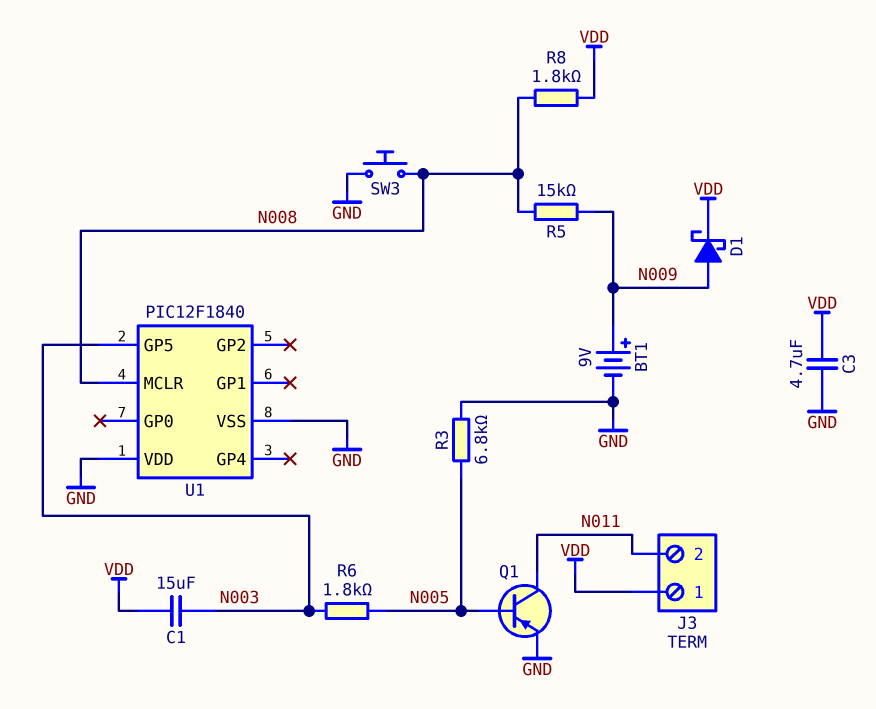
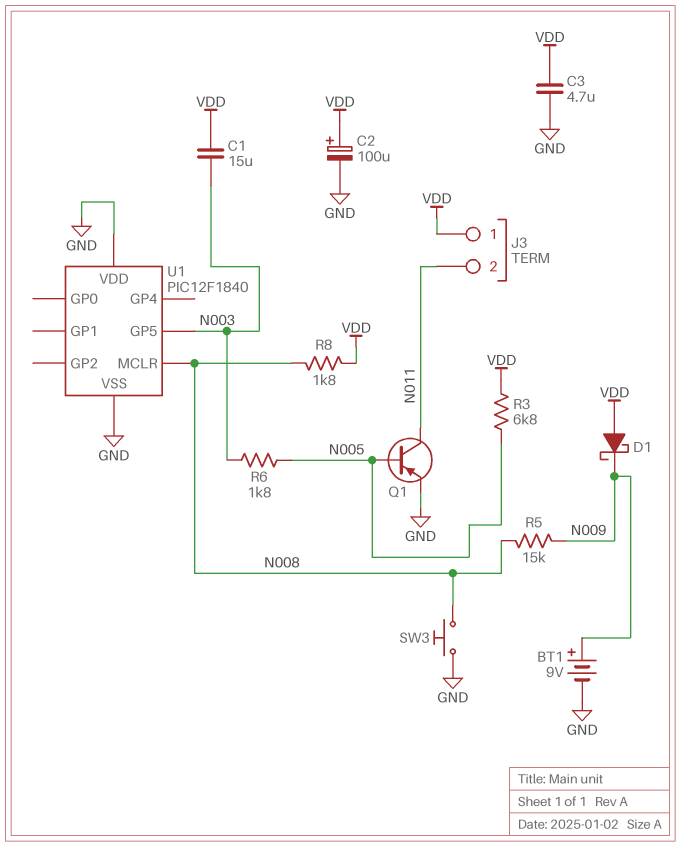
C2: none -> 100uF (plus VDD, minus GND)
D1: schottky (A N009, K VDD) -> schottky (A VDD, K N009)
R3: 6.8k (GND, N005) -> 6.8k (N005, VDD)

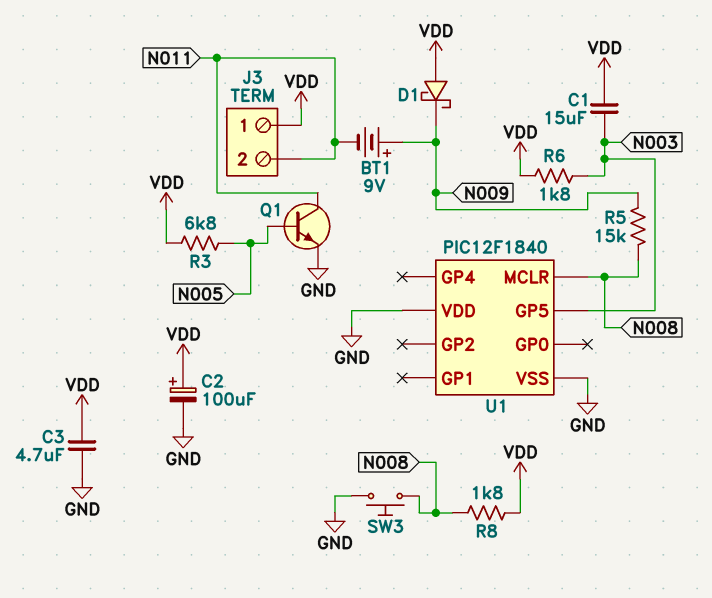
BT1: 9V (plus N009, minus GND) -> 9V (plus N009, minus N011)
Q1: PNP (B N005, C N011, E GND) -> NPN (B N005, C N011, E GND)
R6: 1.8k (N003, N005) -> 1.8k (N003, VDD)

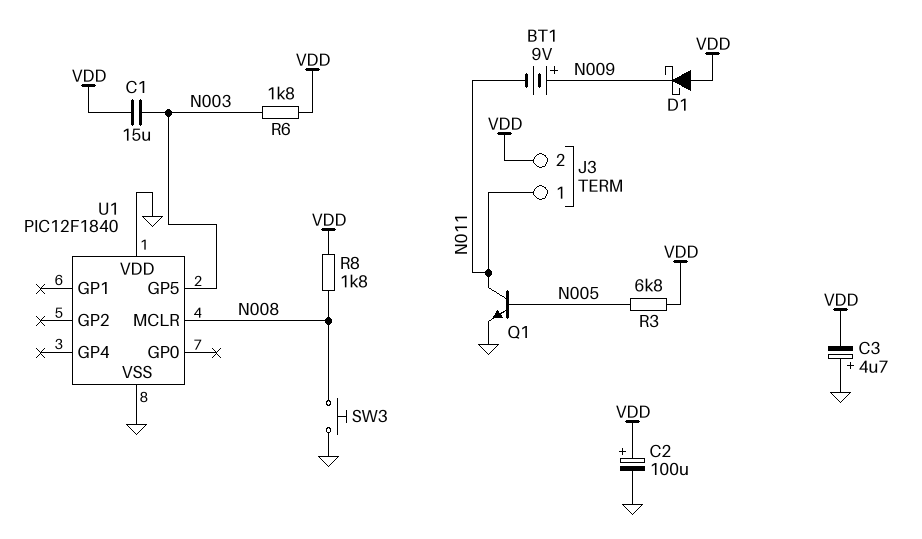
C3: 4.7uF (GND, VDD) -> 4.7uF (plus GND, minus VDD)
J3 pin 1: VDD -> N011
J3 pin 2: N011 -> VDD
R5: 15k (N008, N009) -> none

